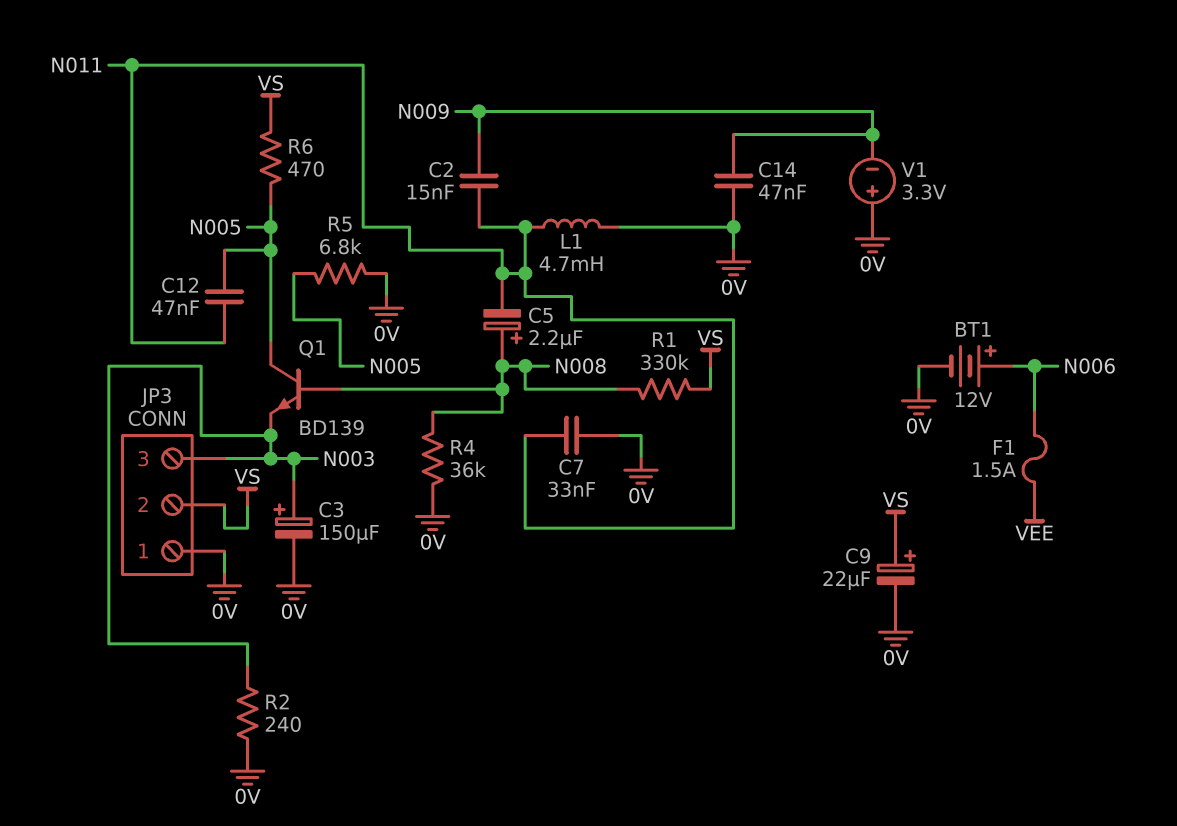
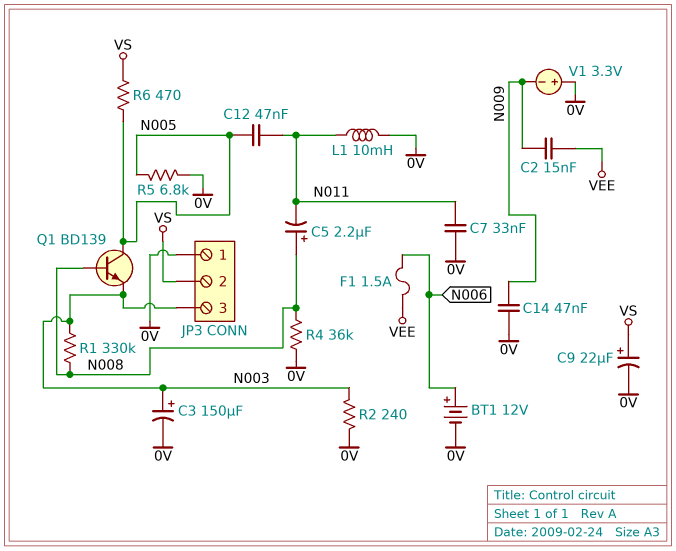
C2: 15nF (N009, N011) -> 15nF (N009, VEE)
L1: 4.7mH (0V, N011) -> 10mH (0V, N011)
R1: 330k (N008, VS) -> 330k (N003, N008)

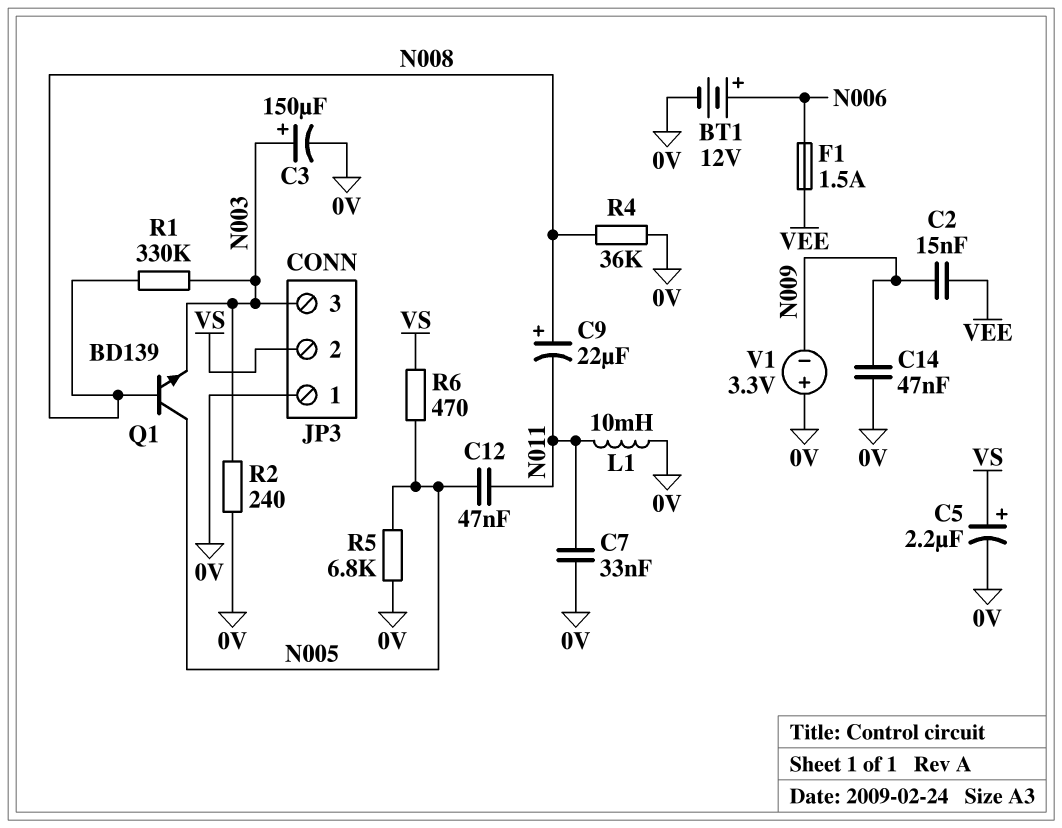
C5: 2.2uF (plus N008, minus N011) -> 2.2uF (plus VS, minus 0V)
C9: 22uF (plus VS, minus 0V) -> 22uF (plus N008, minus N011)

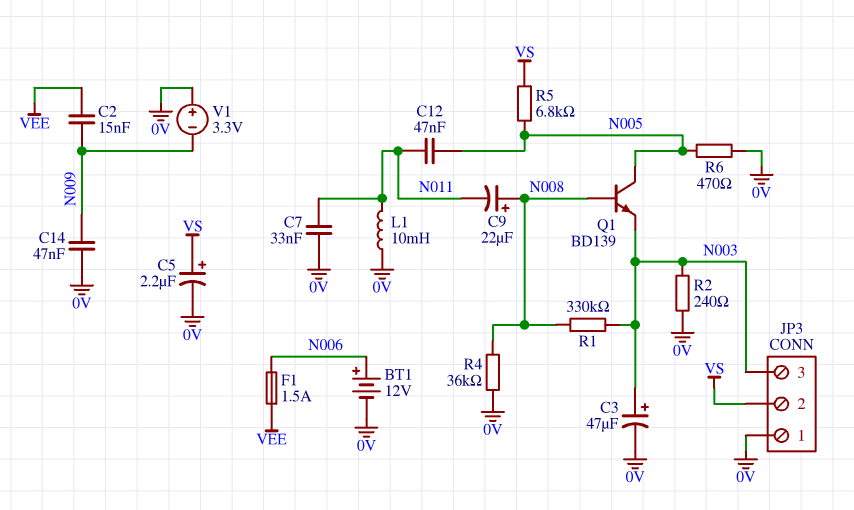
C3: 150uF (plus N003, minus 0V) -> 47uF (plus N003, minus 0V)
R5: 6.8k (0V, N005) -> 6.8k (N005, VS)
R6: 470 (N005, VS) -> 470 (0V, N005)

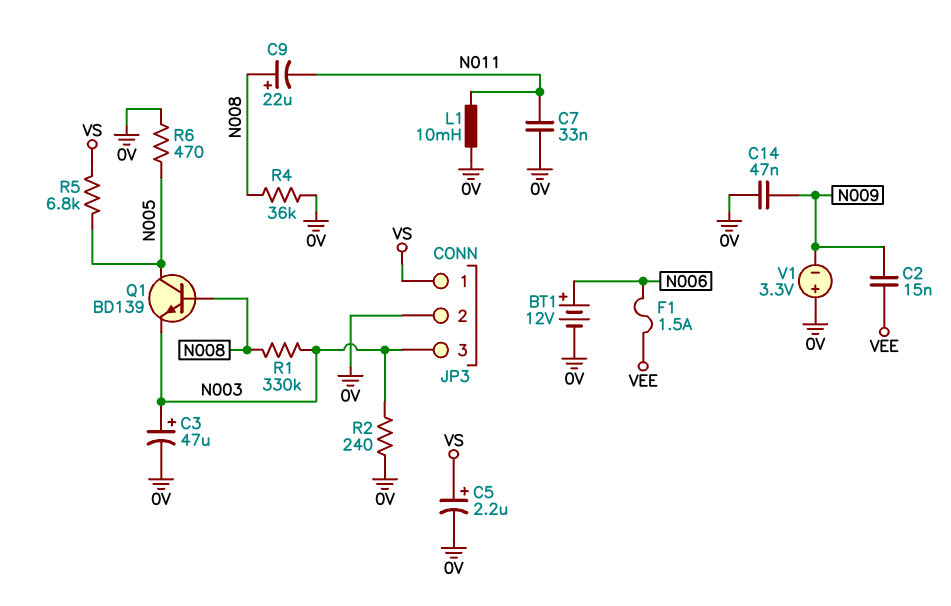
C12: 47nF (N005, N011) -> none
JP3 pin 1: 0V -> VS
JP3 pin 2: VS -> 0V

